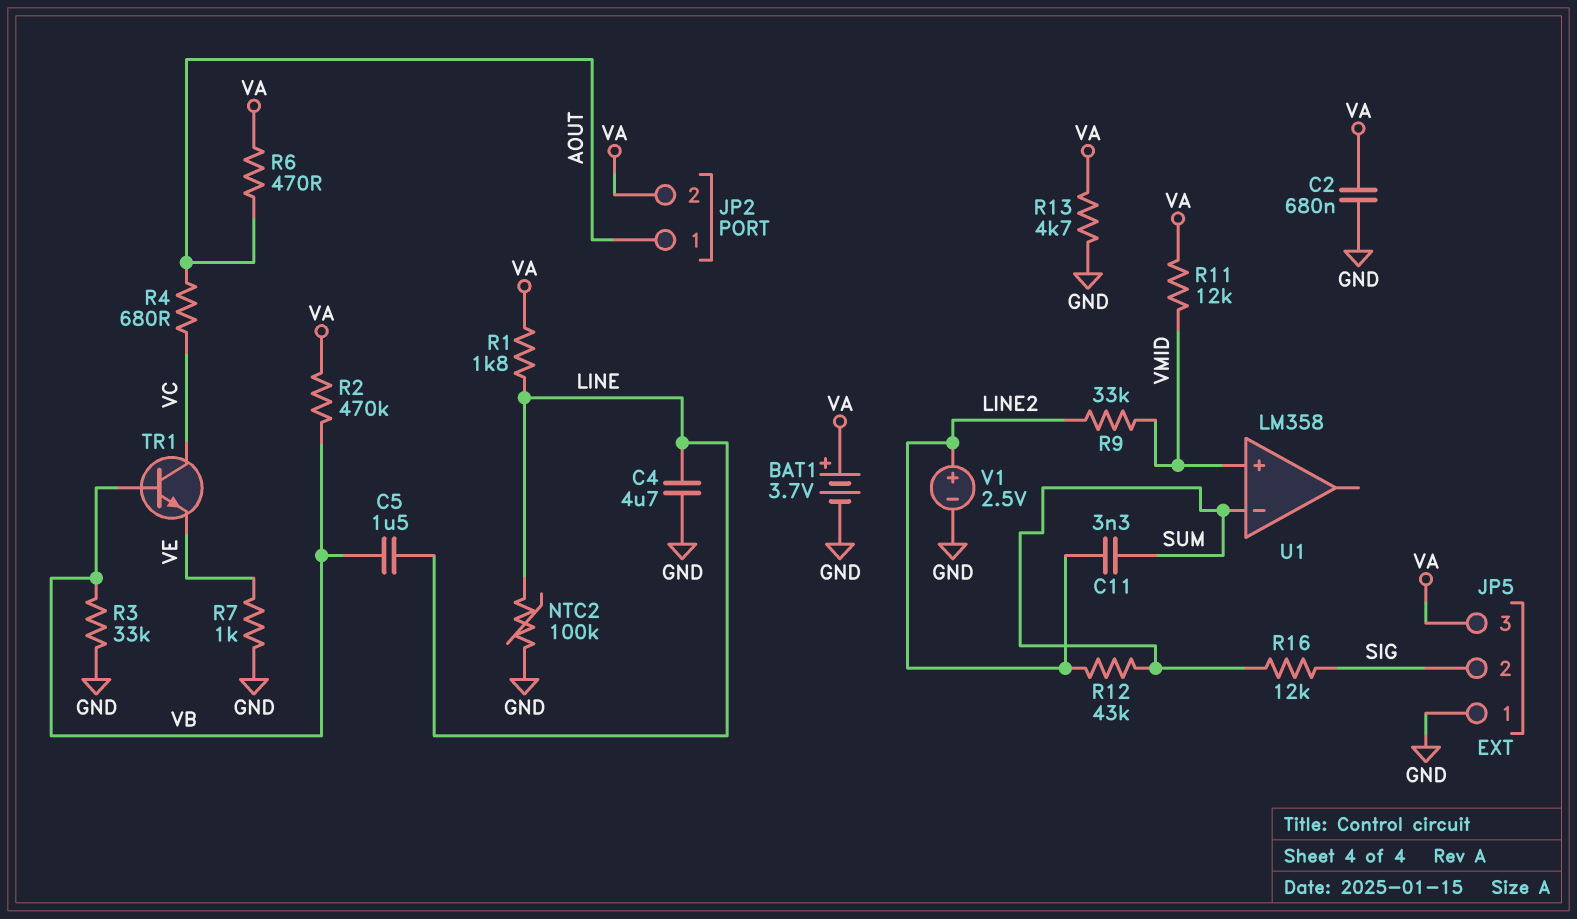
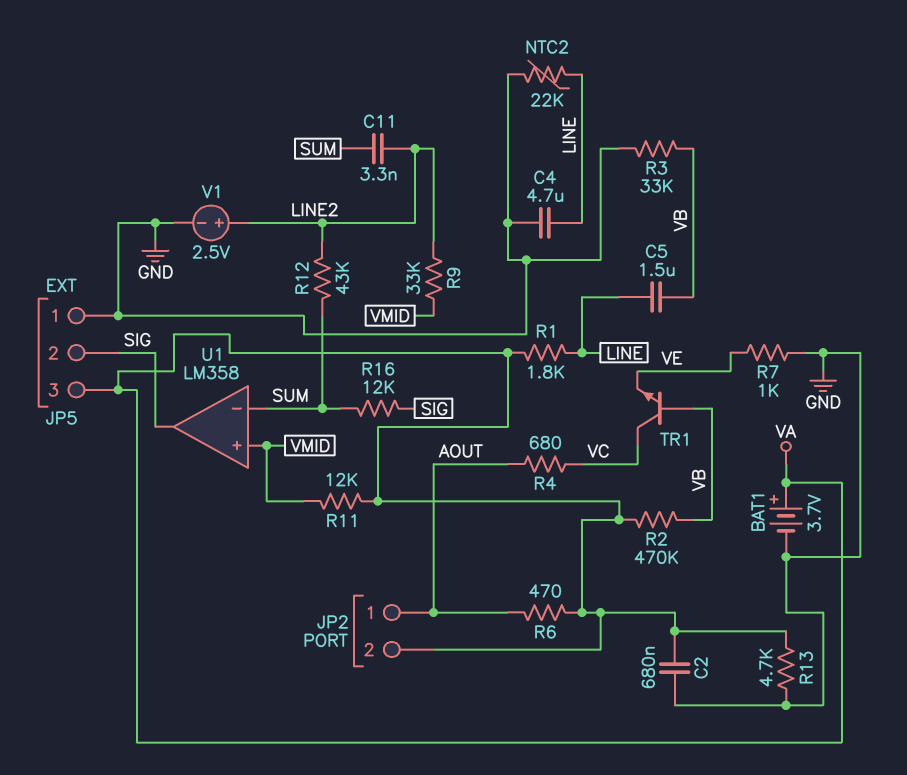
NTC2: 100k (GND, LINE) -> 22k (GND, LINE)
U1 pin out: none -> SIG

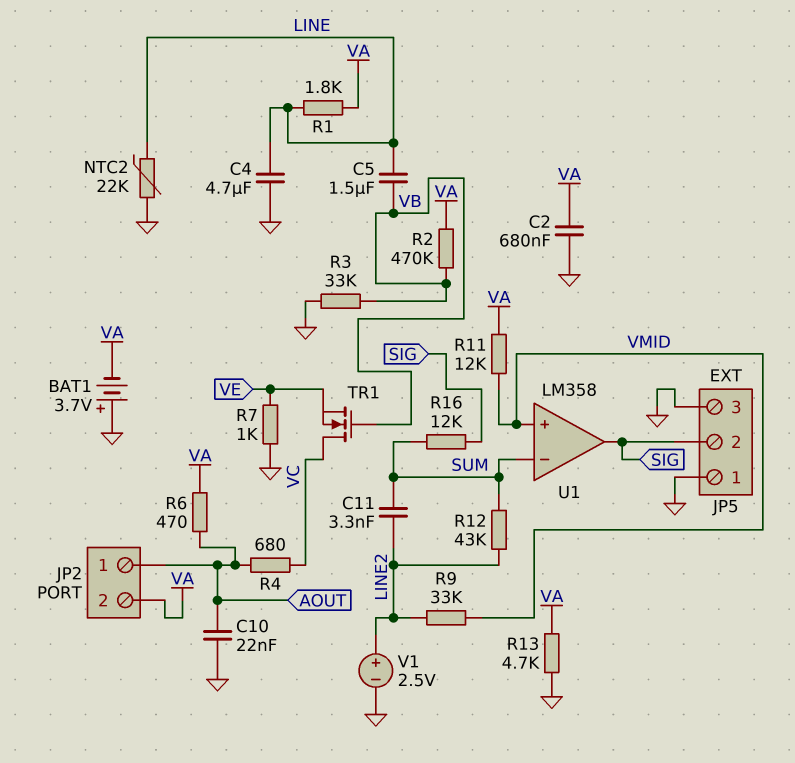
BAT1: 3.7V (plus VA, minus GND) -> 3.7V (plus GND, minus VA)
C10: none -> 22nF (AOUT, GND)
JP5 pin 3: VA -> GND
TR1: NPN (B VB, C VC, E VE) -> NMOS (G VB, D VC, S VE)

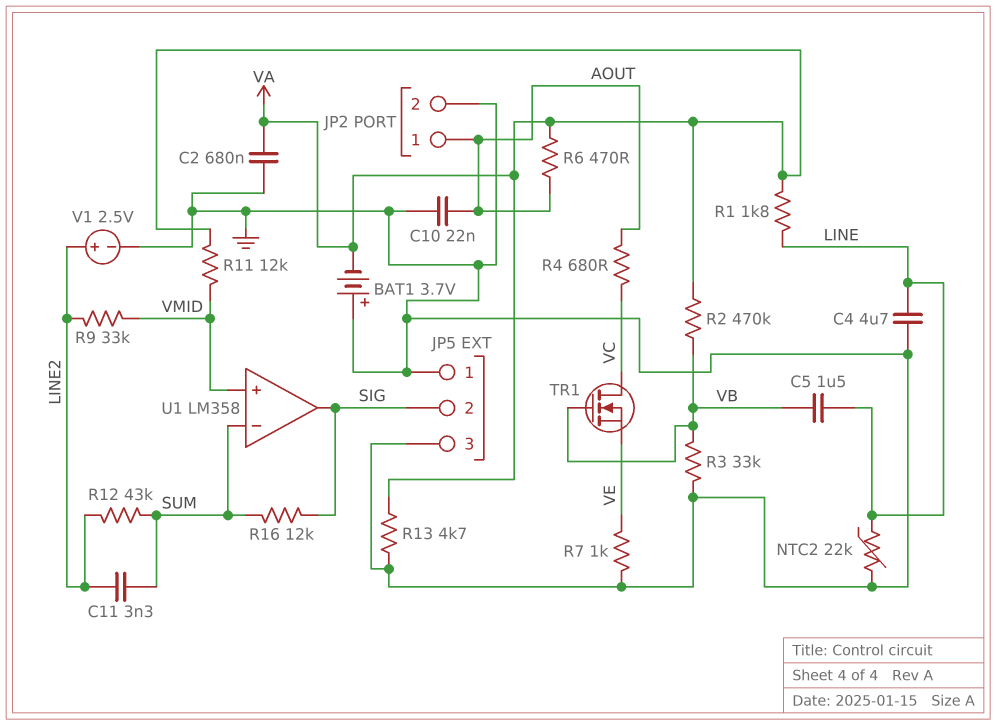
JP2 pin 2: VA -> GND

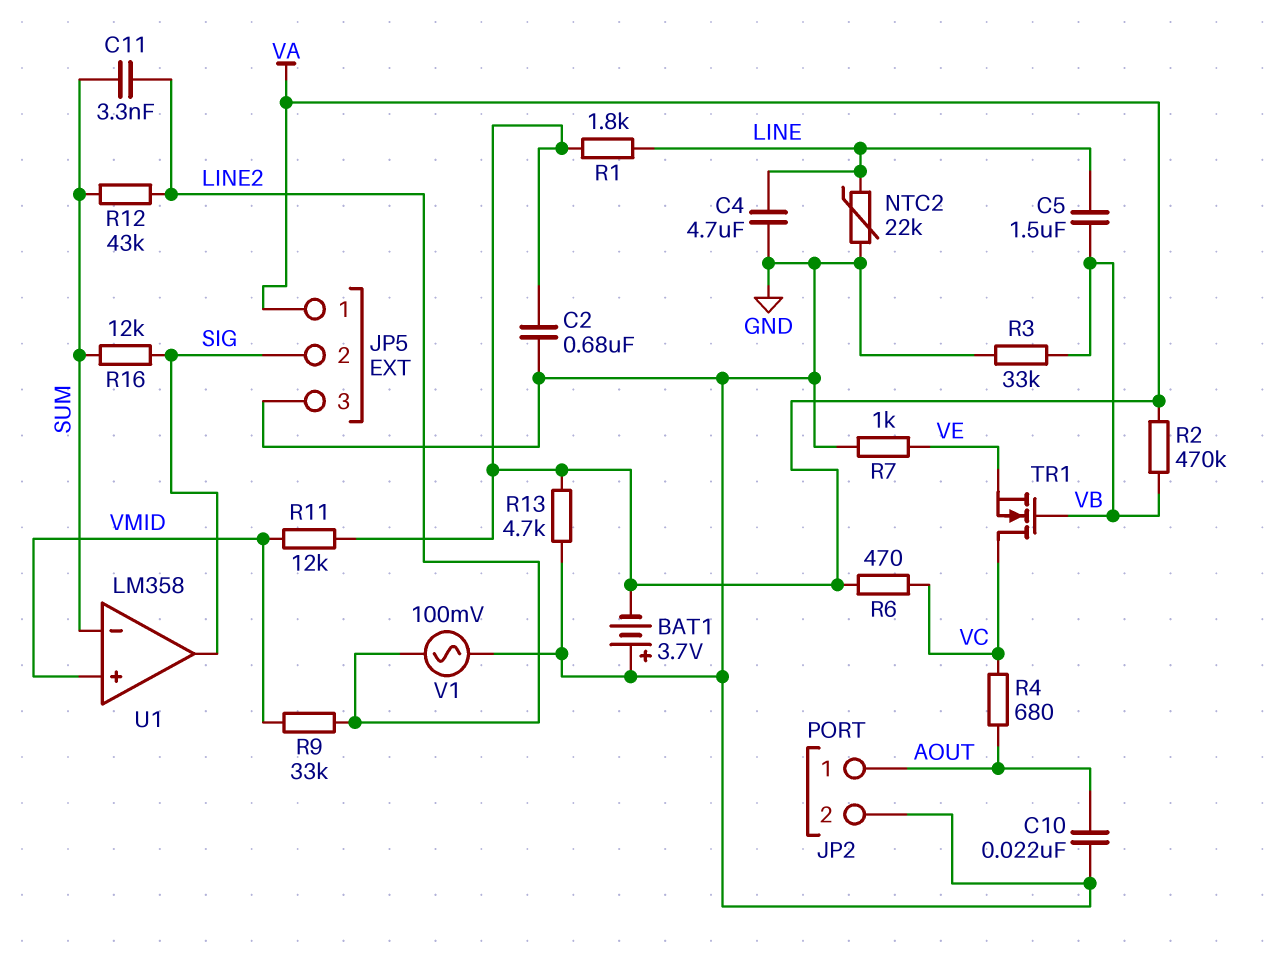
JP5 pin 1: GND -> VA
R6: 470 (AOUT, VA) -> 470 (VA, VC)
V1: 2.5V (plus LINE2, minus GND) -> AC 100mV (GND, LINE2)

